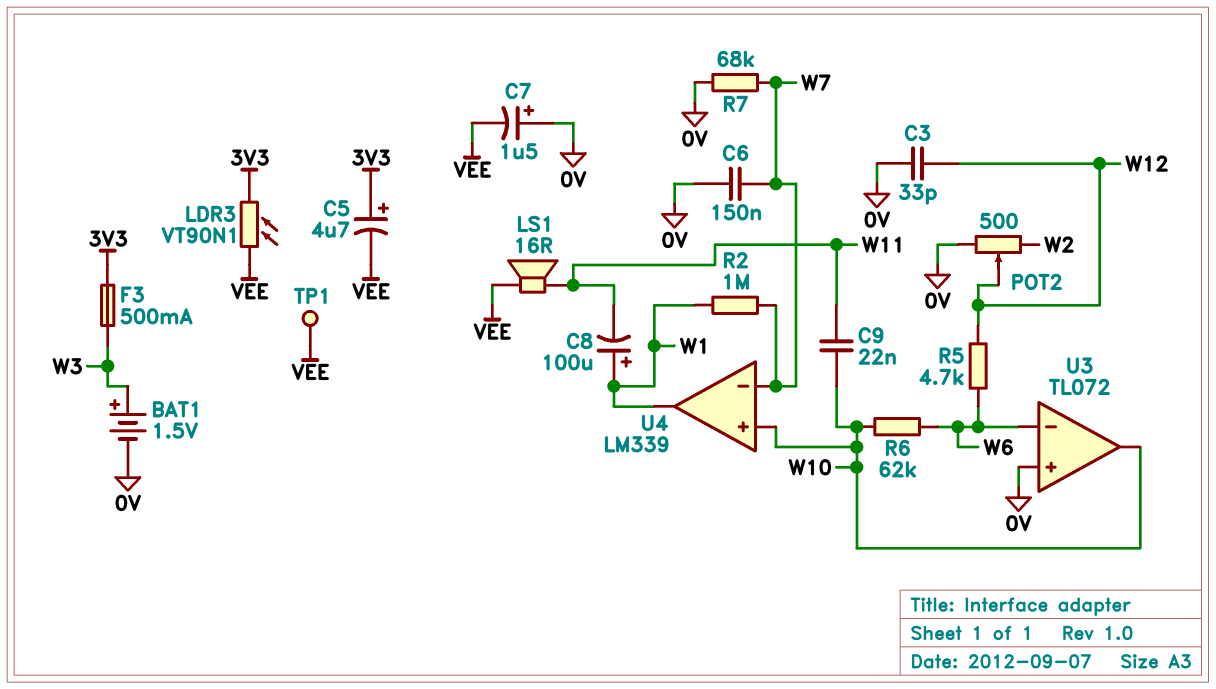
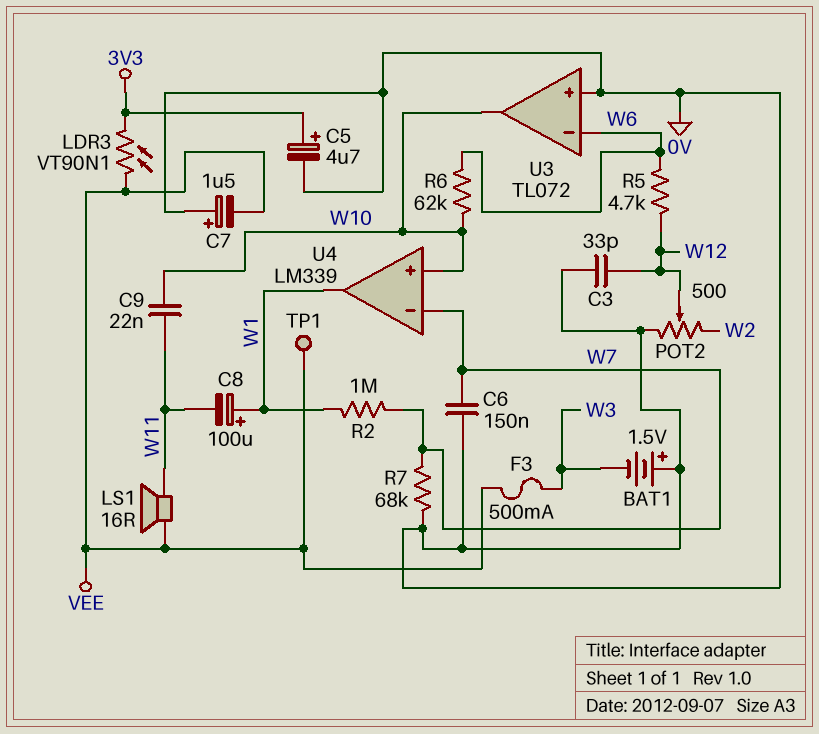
BAT1: 1.5V (plus W3, minus 0V) -> 1.5V (plus 0V, minus W3)
C5: 4.7uF (plus 3V3, minus VEE) -> 4.7uF (plus 3V3, minus 0V)
F3: 500mA (3V3, W3) -> 500mA (VEE, W3)

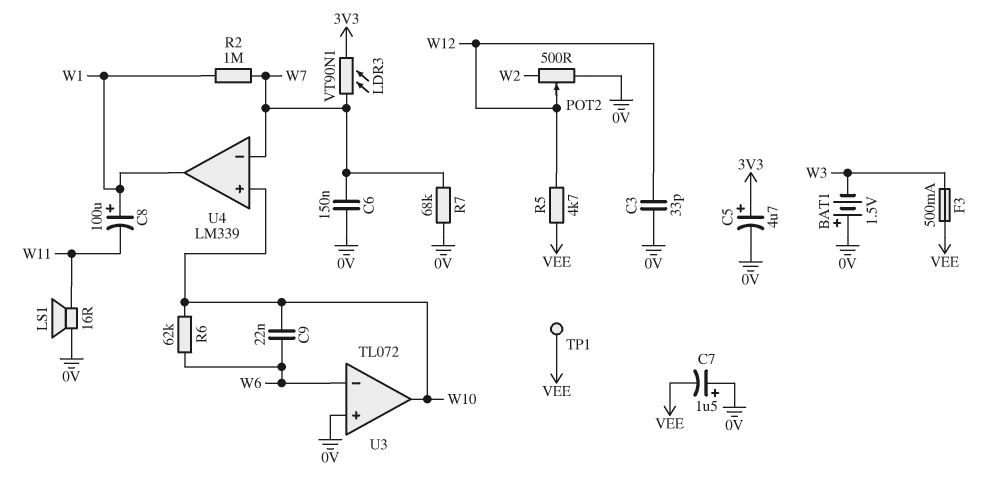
C9: 22nF (W10, W11) -> 22nF (W6, W10)
LDR3: VT90N1 (3V3, VEE) -> VT90N1 (3V3, W7)
LS1: speaker 16R (VEE, W11) -> speaker 16R (0V, W11)
R5: 4.7k (W6, W12) -> 4.7k (VEE, W12)

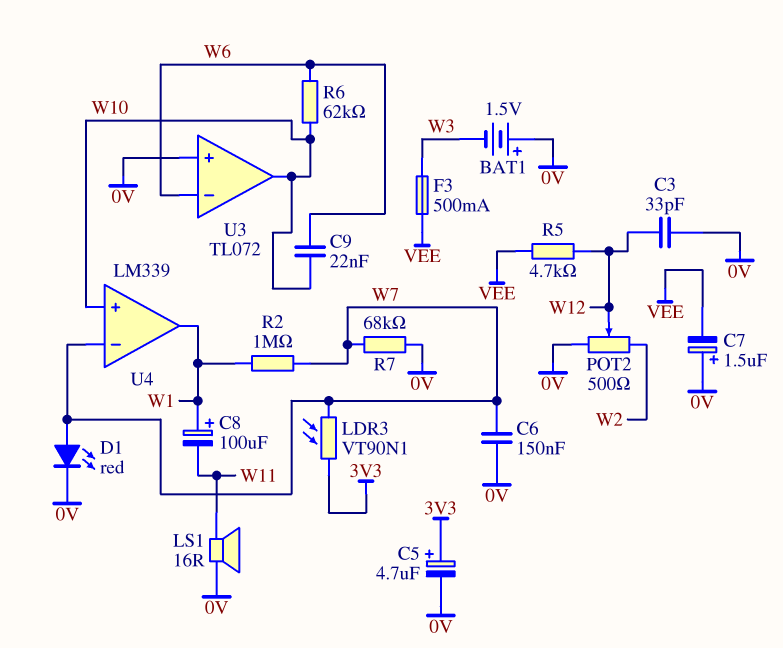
D1: none -> LED red (A W7, K 0V)
TP1: test point (VEE) -> none

